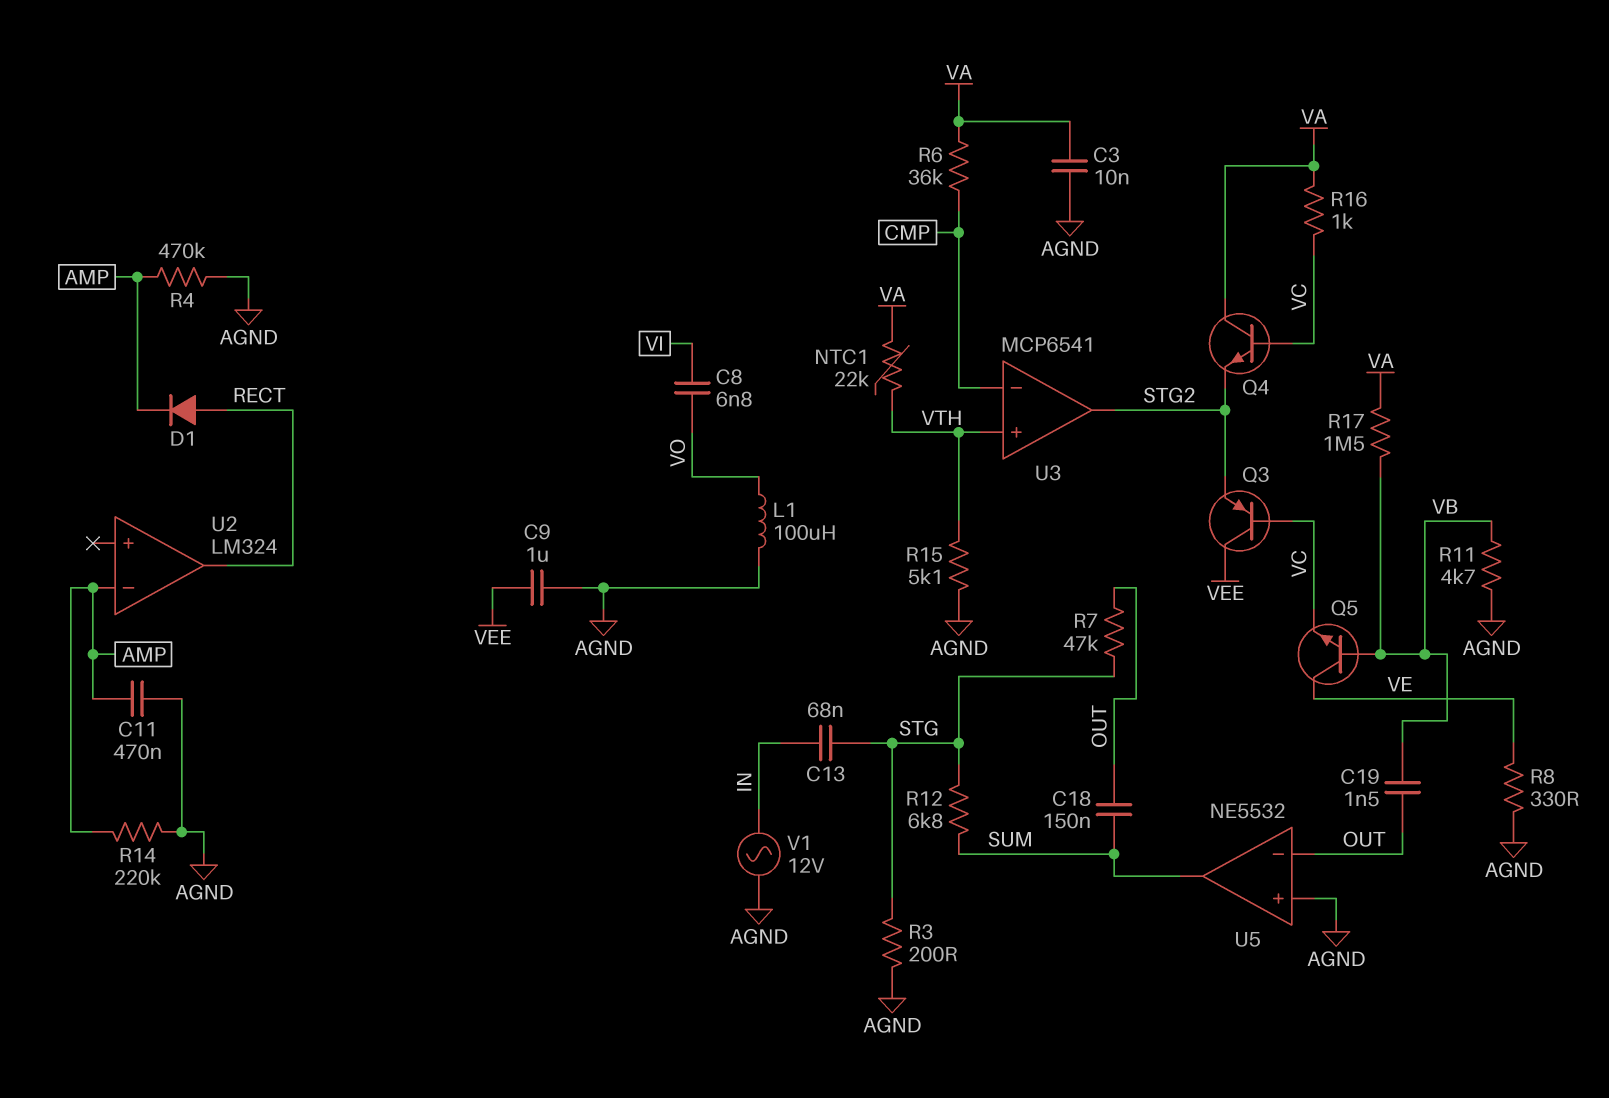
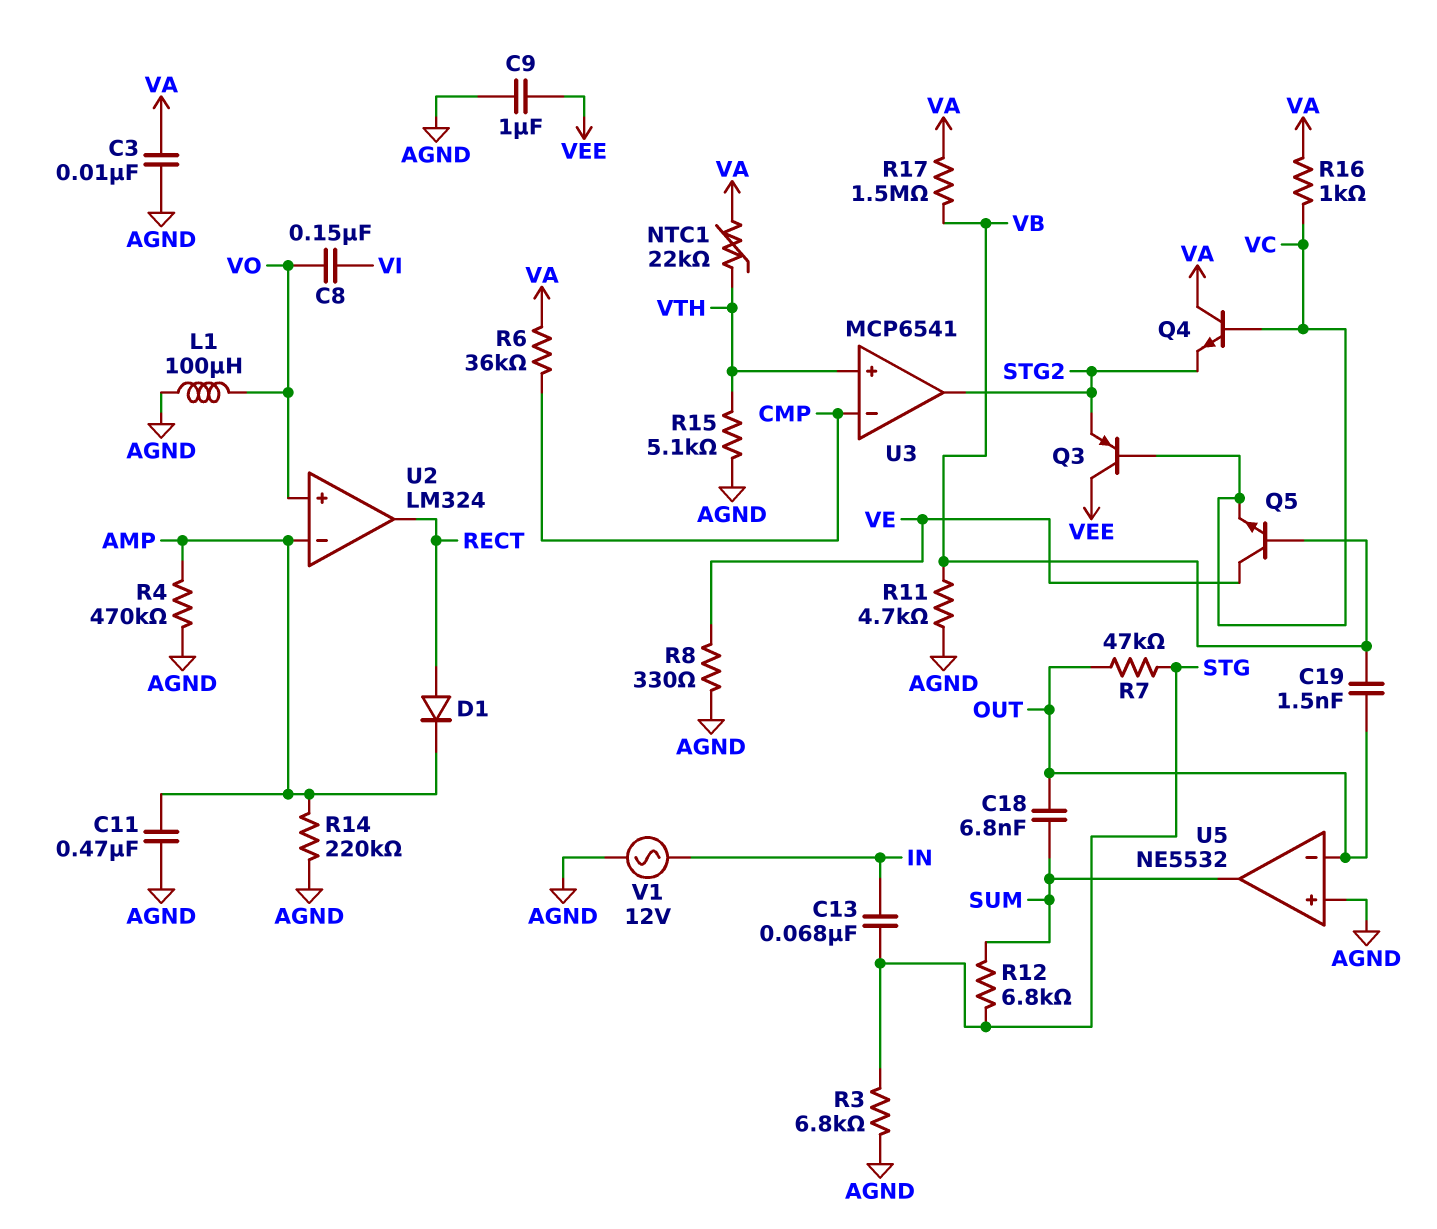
C8: 6.8nF (VI, VO) -> 150nF (VI, VO)
C18: 150nF (OUT, SUM) -> 6.8nF (OUT, SUM)
R3: 200 (AGND, STG) -> 6.8k (AGND, STG)
U2 pin in+: none -> VO

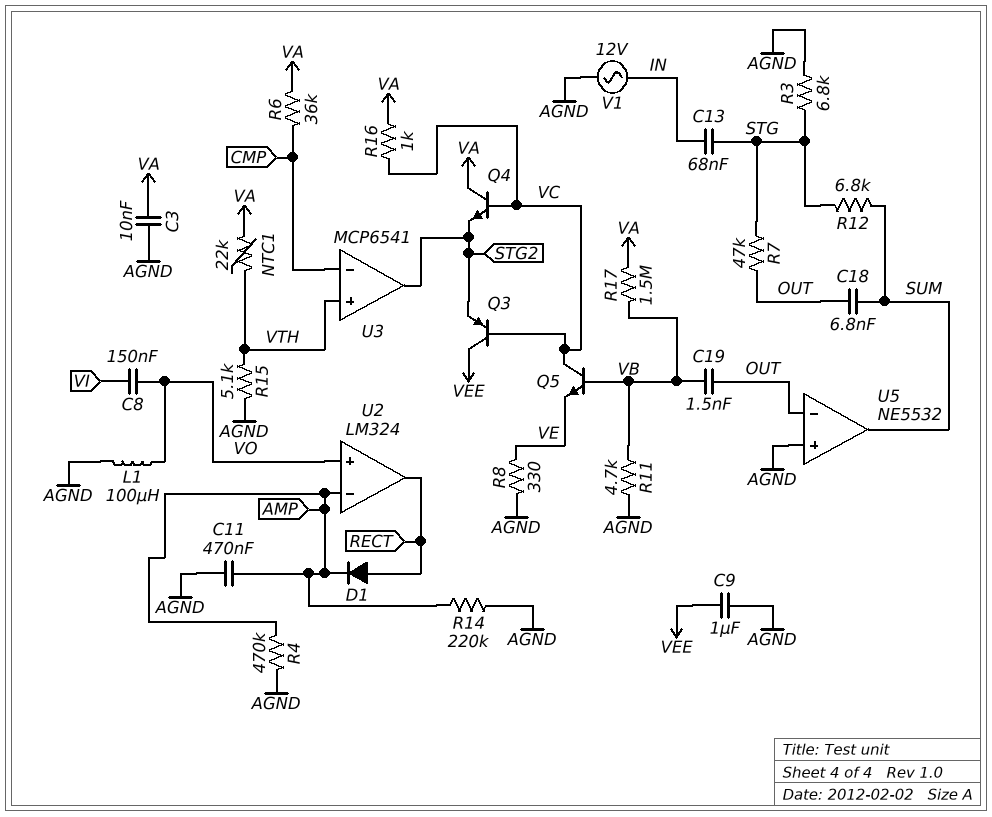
Q5: NPN (B VB, C VE, E VC) -> NPN (B VB, C VC, E VE)

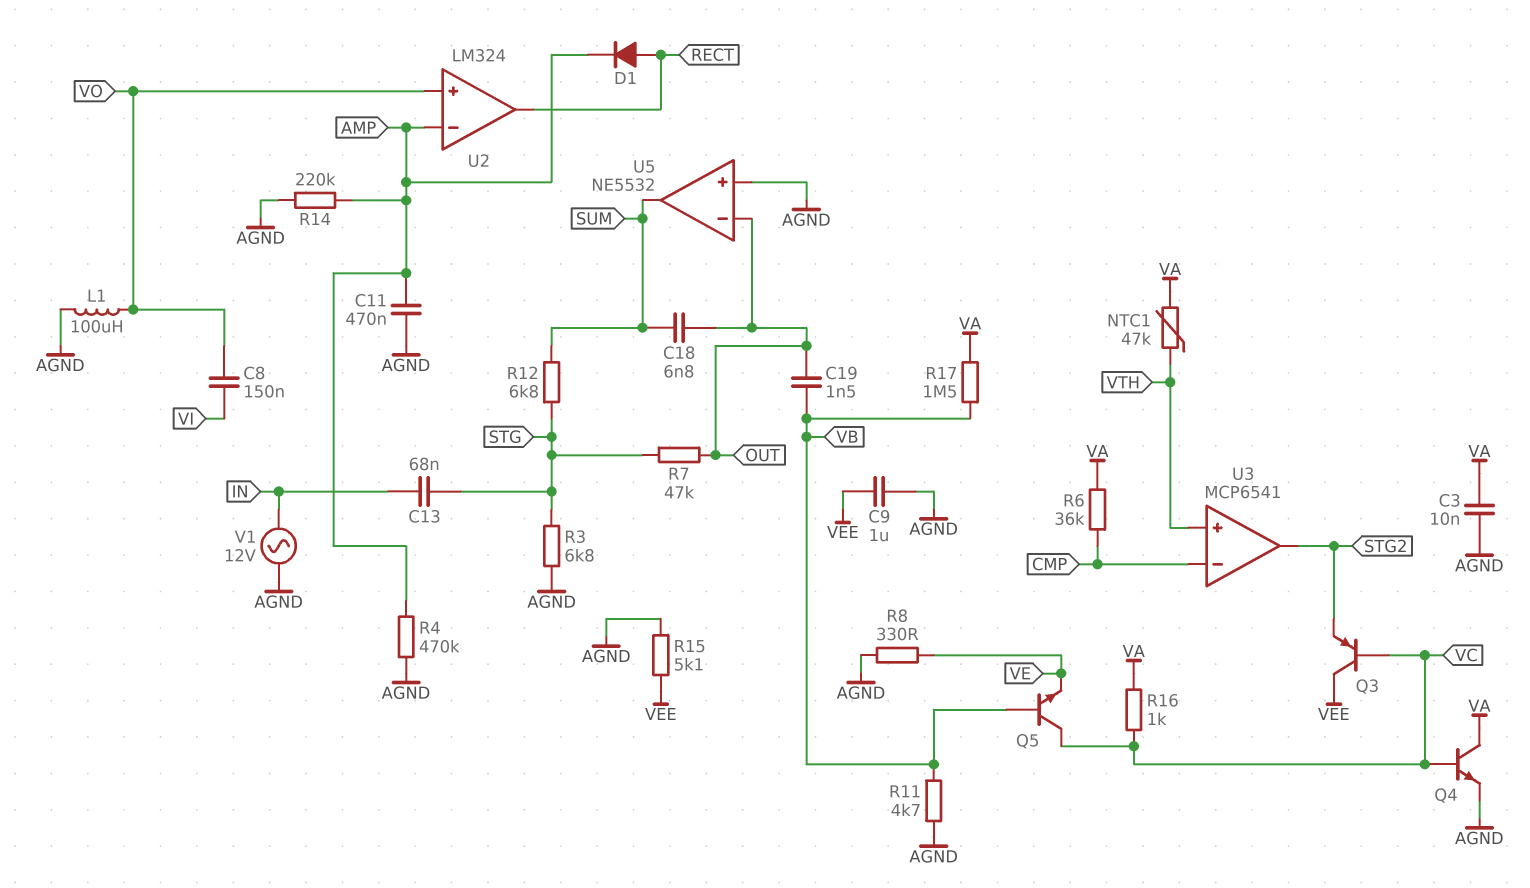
NTC1: 22k (VA, VTH) -> 47k (VA, VTH)
Q4: NPN (B VC, C VA, E STG2) -> NPN (B VC, C VA, E AGND)
R15: 5.1k (AGND, VTH) -> 5.1k (AGND, VEE)

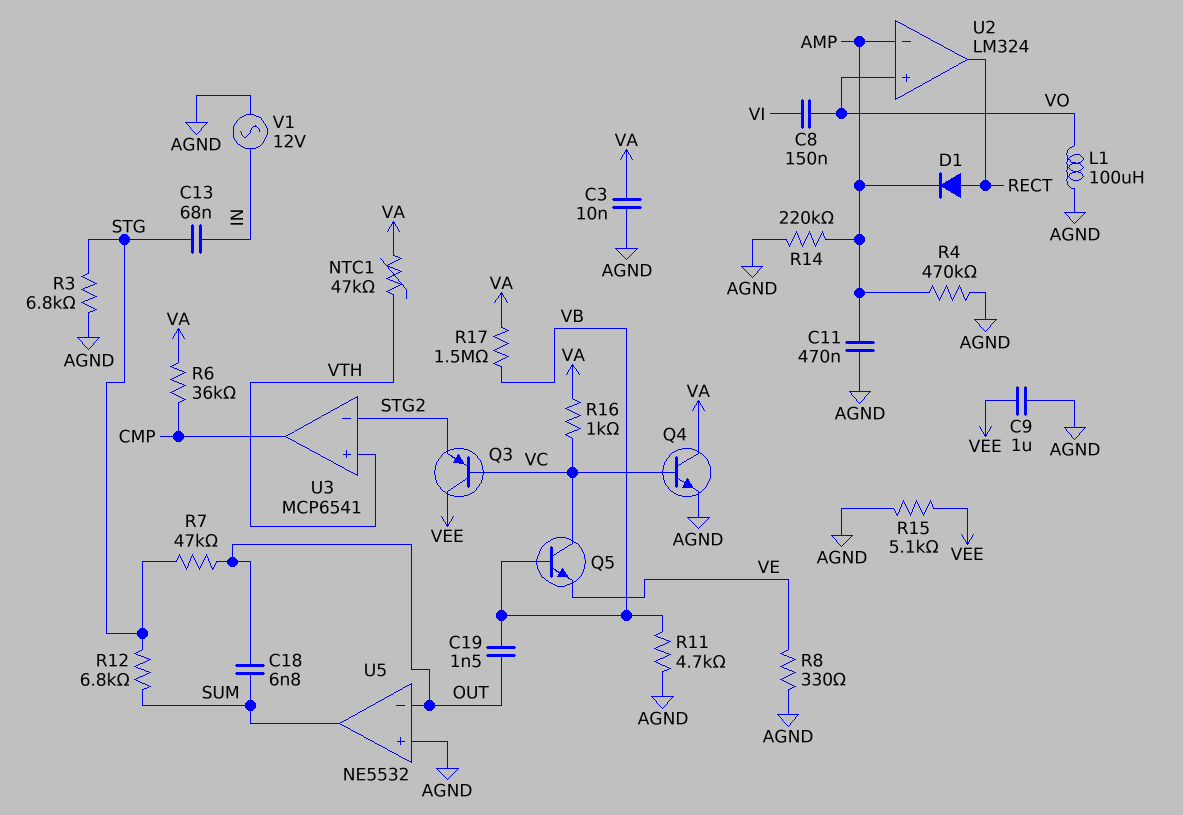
U3 pin in-: CMP -> STG2
U3 pin out: STG2 -> CMP

